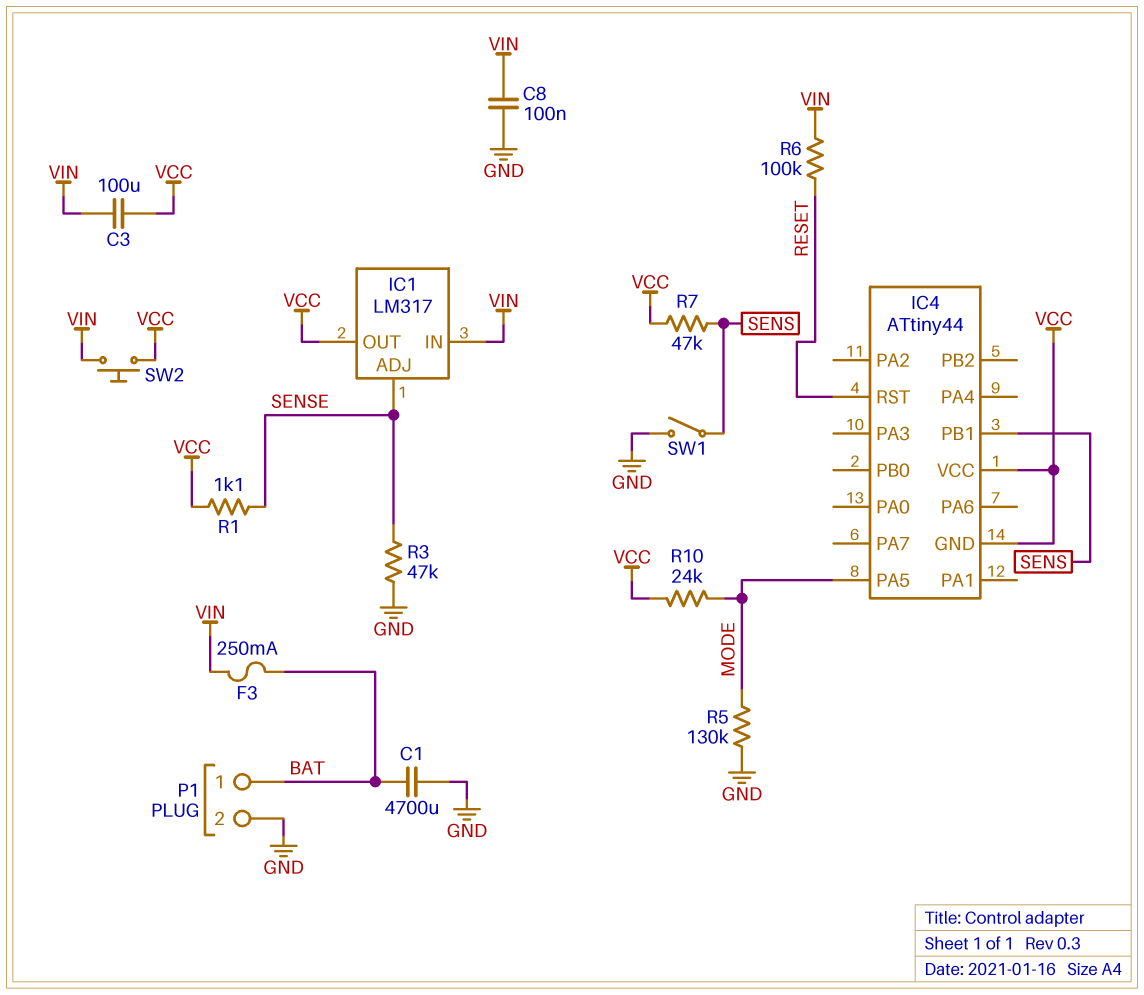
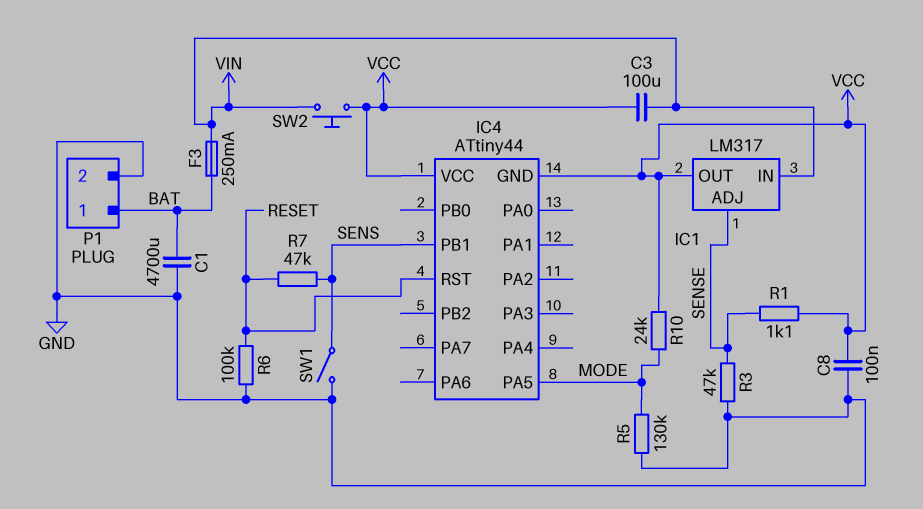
C8: 100nF (GND, VIN) -> 100nF (GND, VCC)
R6: 100k (RESET, VIN) -> 100k (GND, RESET)
R7: 47k (SENS, VCC) -> 47k (RESET, SENS)

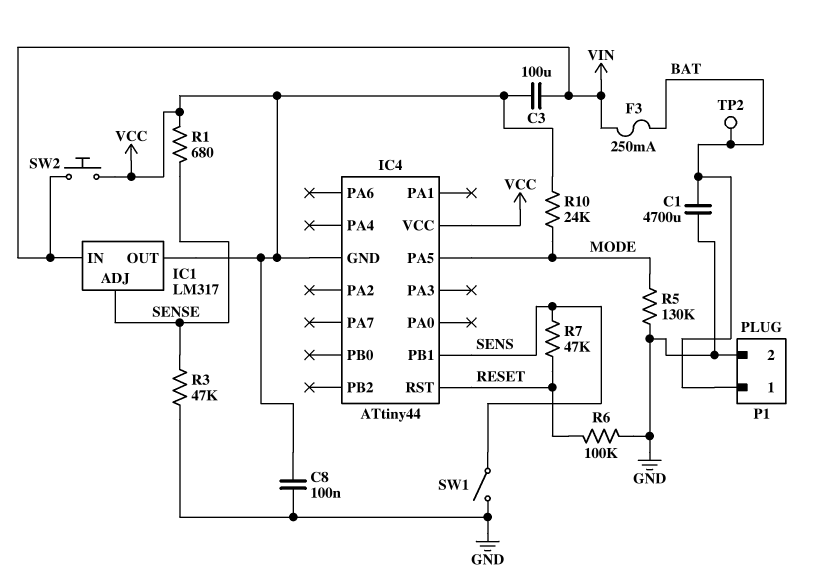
R1: 1.1k (SENSE, VCC) -> 680 (SENSE, VCC)
TP2: none -> test point (BAT)

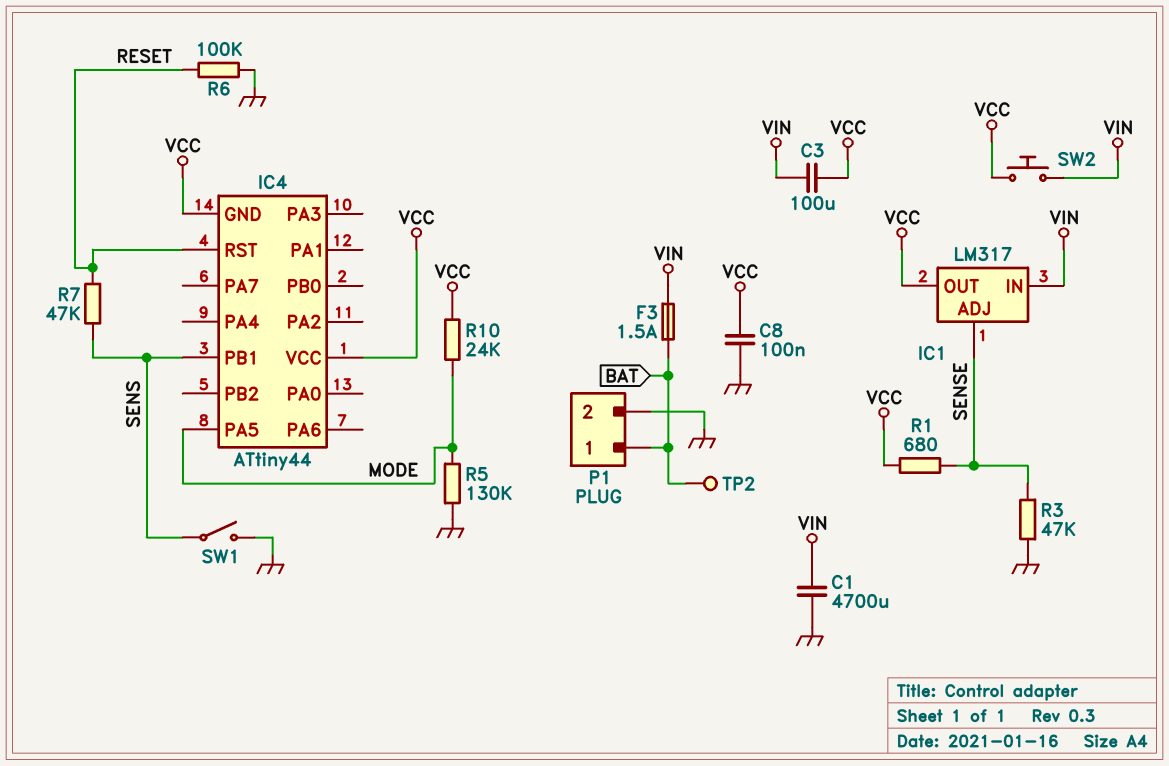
C1: 4700uF (BAT, GND) -> 4700uF (GND, VIN)
F3: 250mA (BAT, VIN) -> 1.5A (BAT, VIN)

